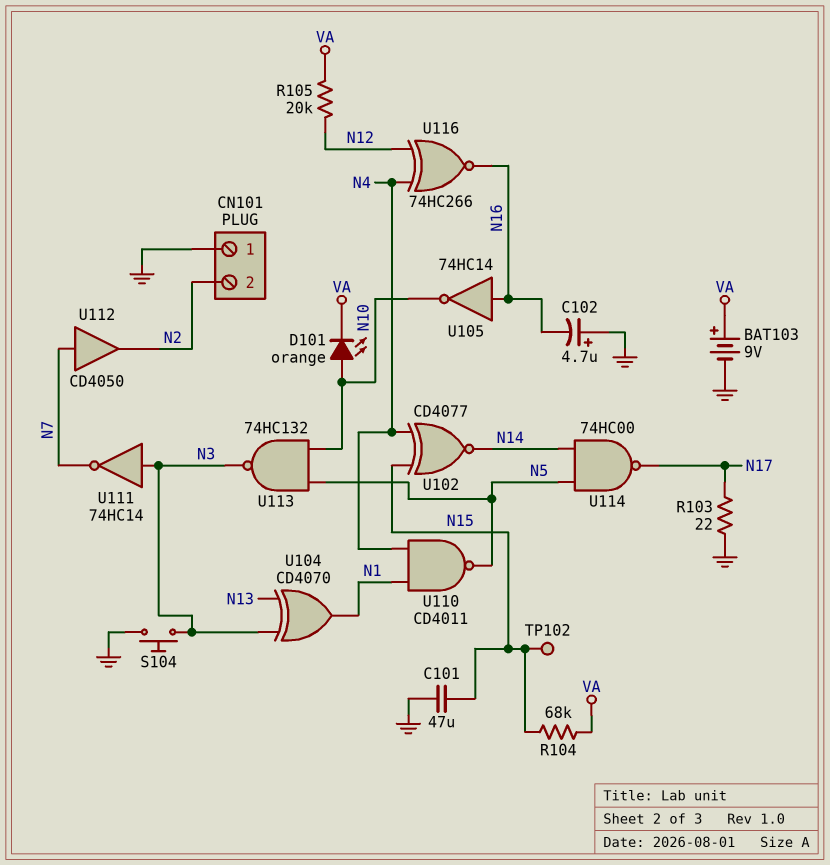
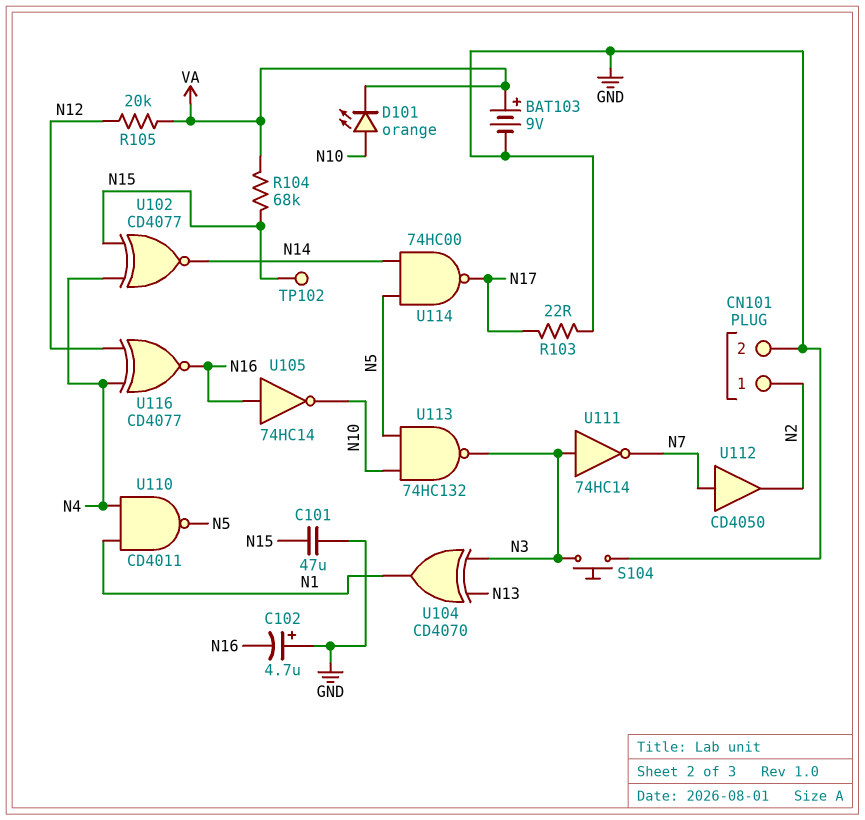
CN101 pin 1: GND -> N2
CN101 pin 2: N2 -> GND
U116: XNOR 74HC266 (in N4, in N12, out N16) -> XNOR CD4077 (in N4, in N12, out N16)

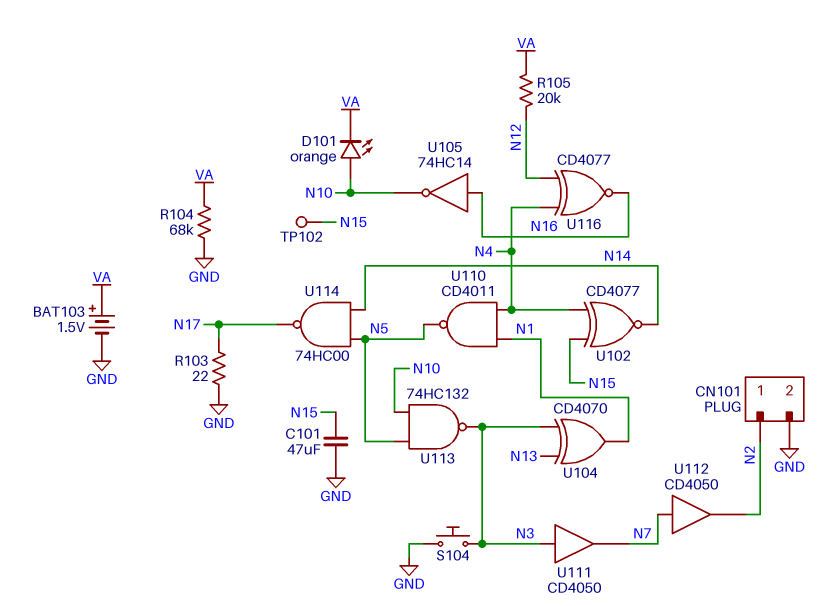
BAT103: 9V (plus VA, minus GND) -> 1.5V (plus VA, minus GND)
C102: 4.7uF (plus GND, minus N16) -> none
R104: 68k (N15, VA) -> 68k (GND, VA)
U111: NOT 74HC14 (in N3, out N7) -> buffer CD4050 (in N3, out N7)

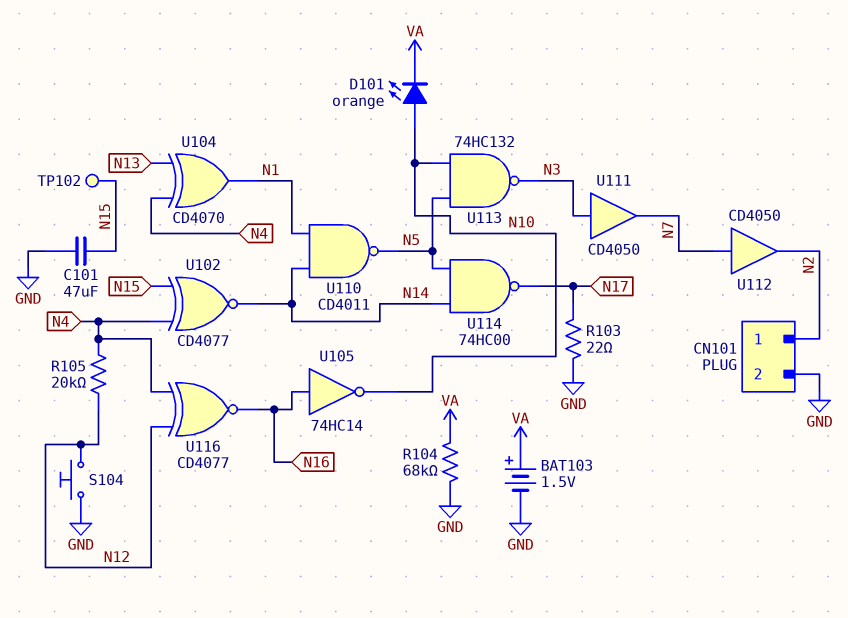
R105: 20k (N12, VA) -> 20k (N4, N12)
S104: button (GND, N3) -> button (GND, N12)
U104: XOR CD4070 (in N3, in N13, out N1) -> XOR CD4070 (in N4, in N13, out N1)
U110: NAND CD4011 (in N1, in N4, out N5) -> NAND CD4011 (in N1, in N14, out N5)

